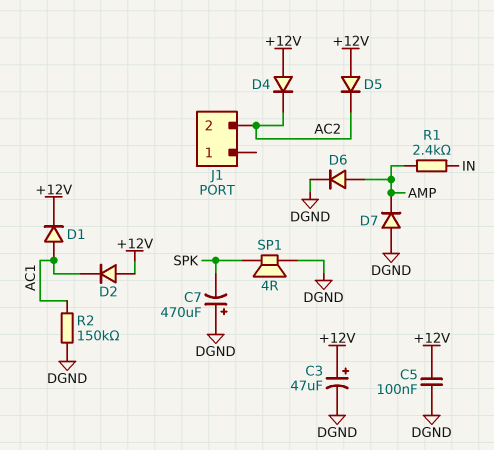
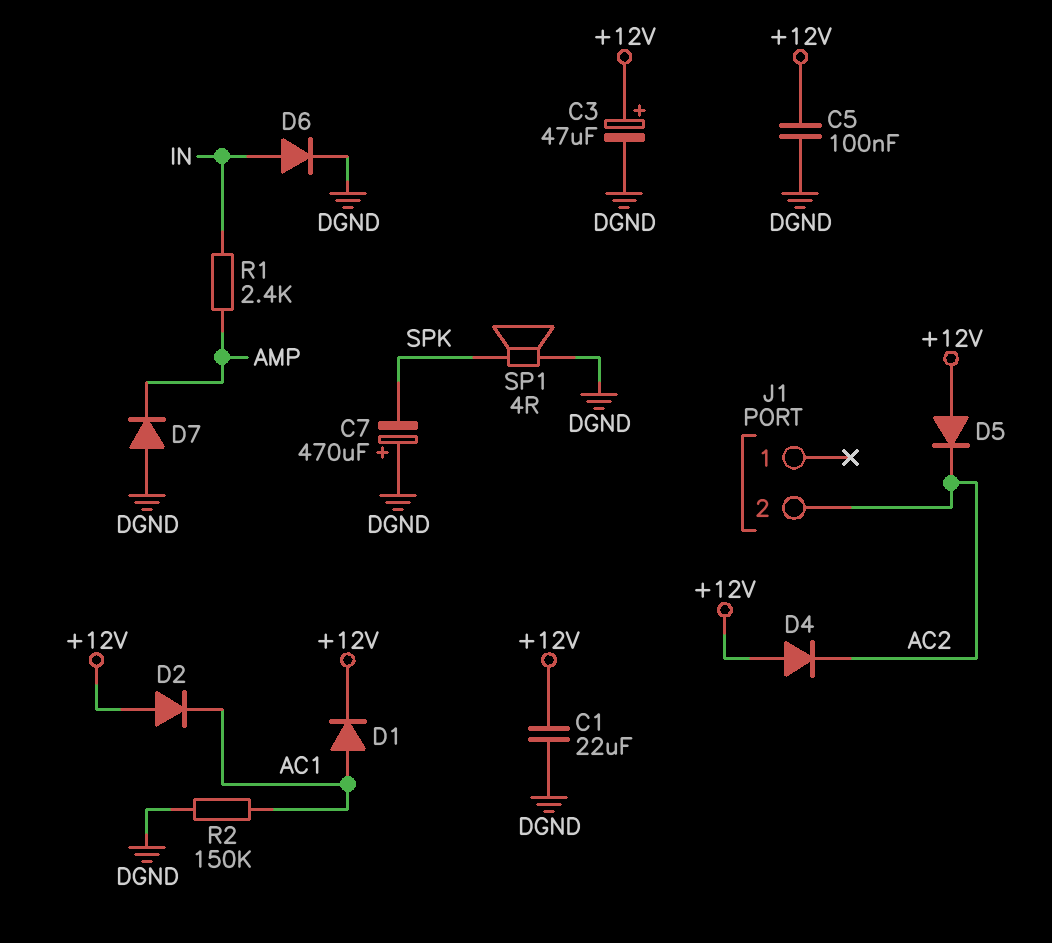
C1: none -> 22uF (+12V, DGND)
D6: diode (A AMP, K DGND) -> diode (A IN, K DGND)

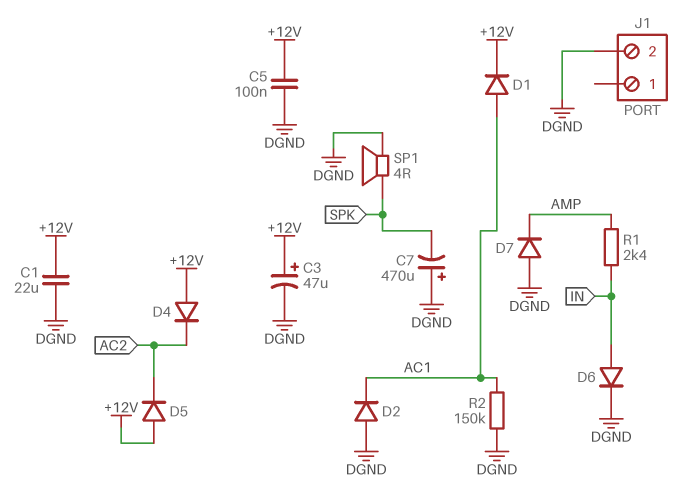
D2: diode (A +12V, K AC1) -> diode (A DGND, K AC1)
J1 pin 2: AC2 -> DGND

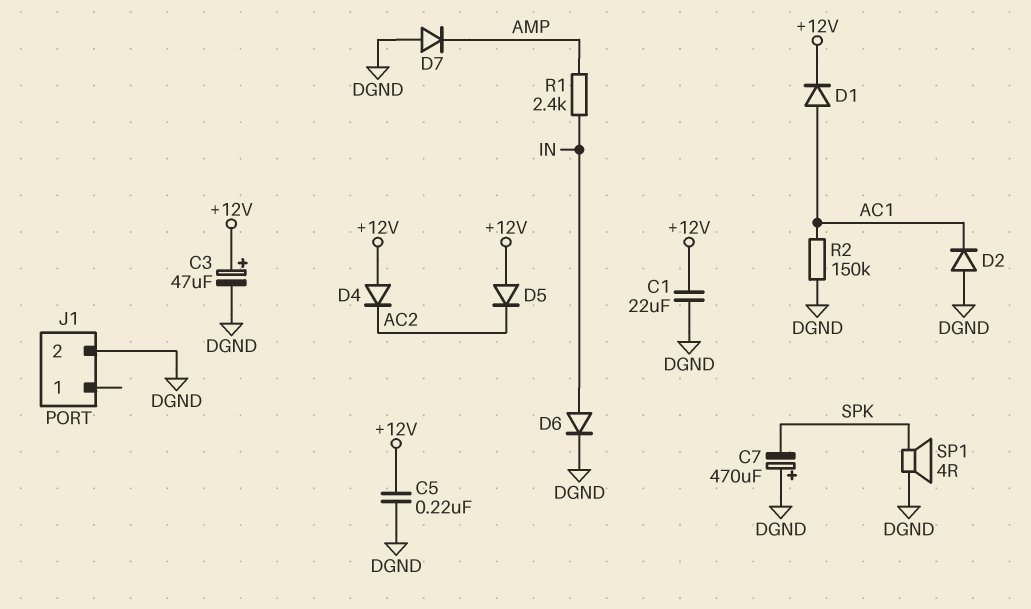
C5: 100nF (+12V, DGND) -> 220nF (+12V, DGND)

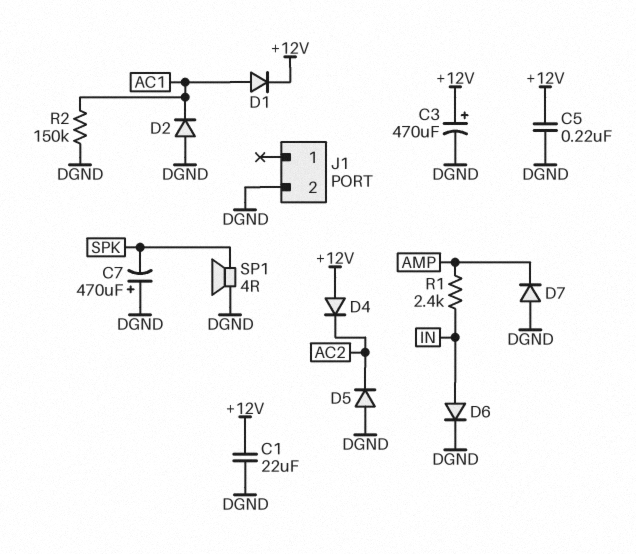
C3: 47uF (plus +12V, minus DGND) -> 470uF (plus +12V, minus DGND)
D5: diode (A +12V, K AC2) -> diode (A DGND, K AC2)

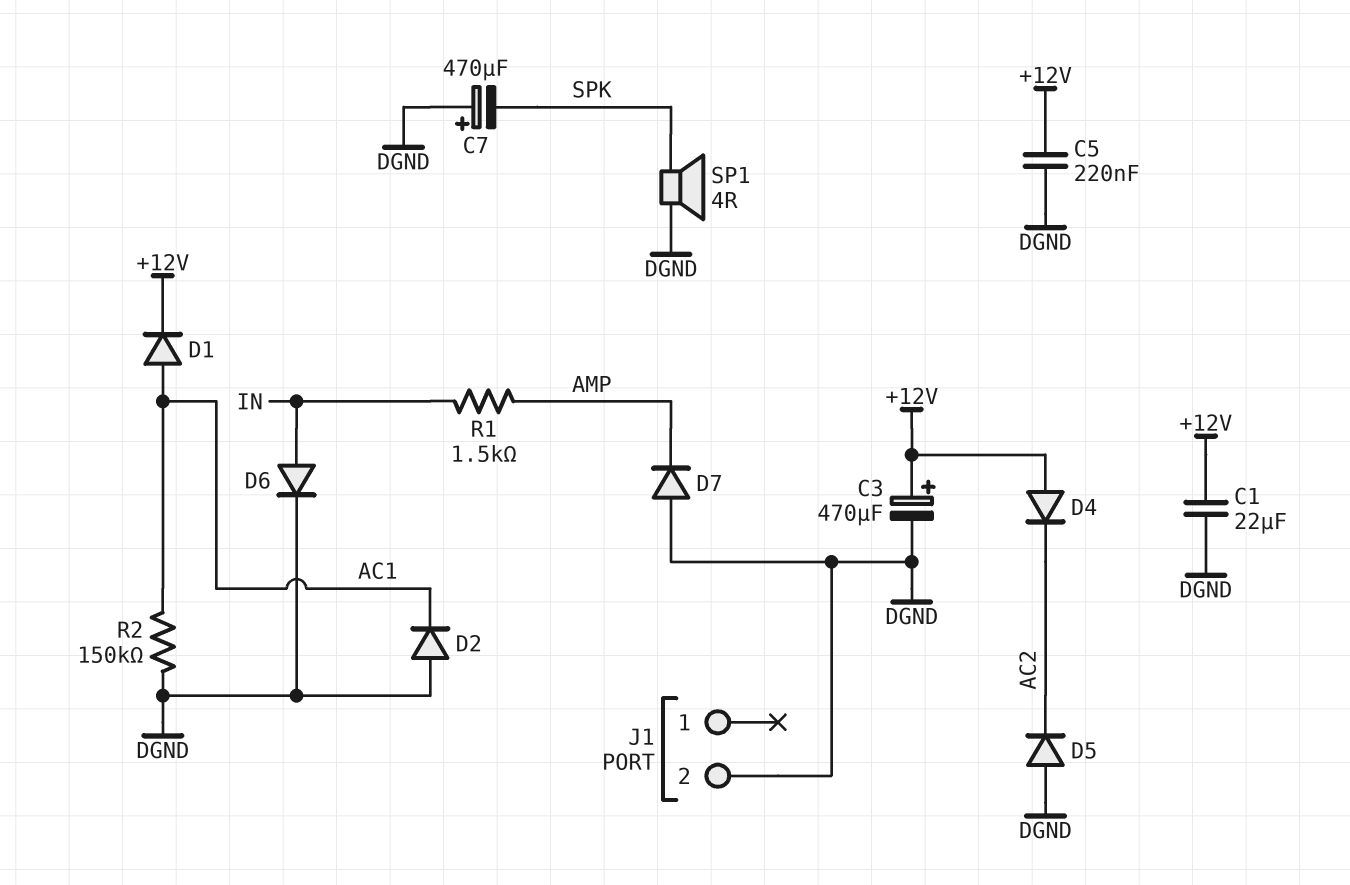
R1: 2.4k (AMP, IN) -> 1.5k (AMP, IN)

